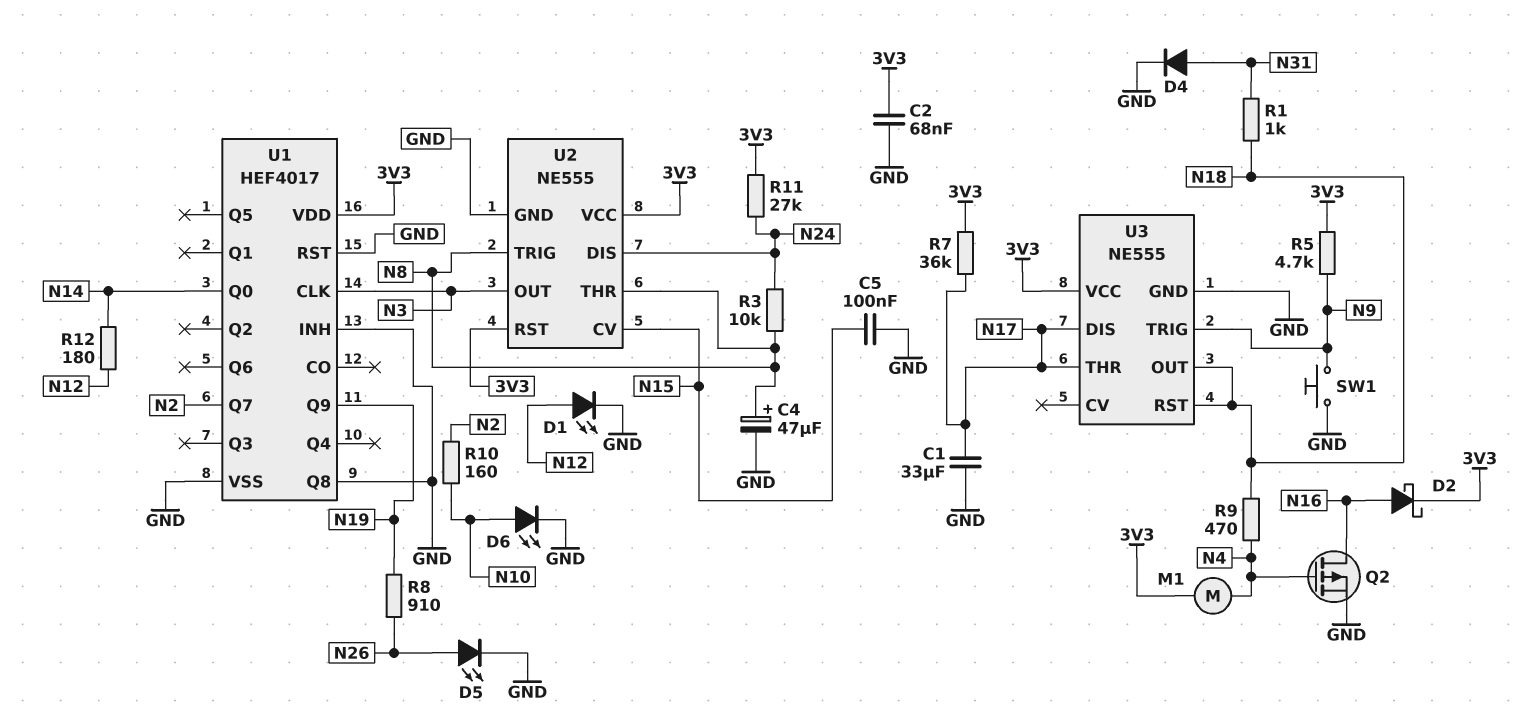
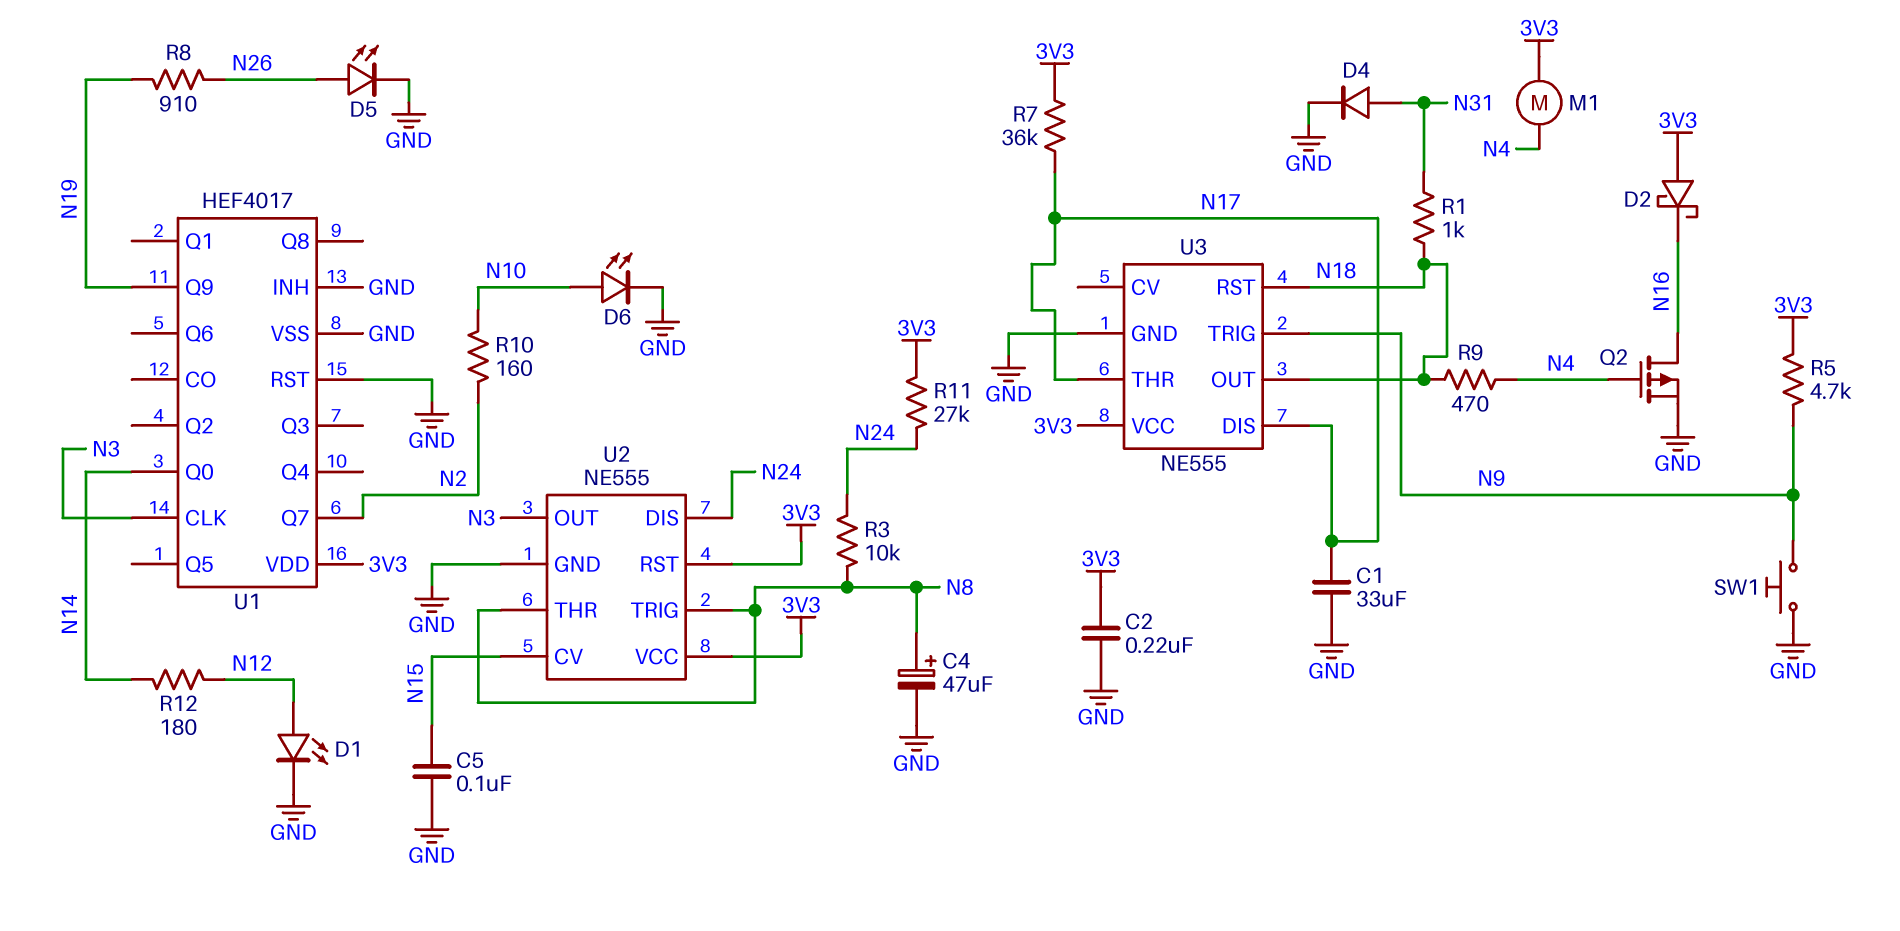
C2: 68nF (3V3, GND) -> 220nF (3V3, GND)
D2: schottky (A N16, K 3V3) -> schottky (A 3V3, K N16)
U1 pin Q8: GND -> none

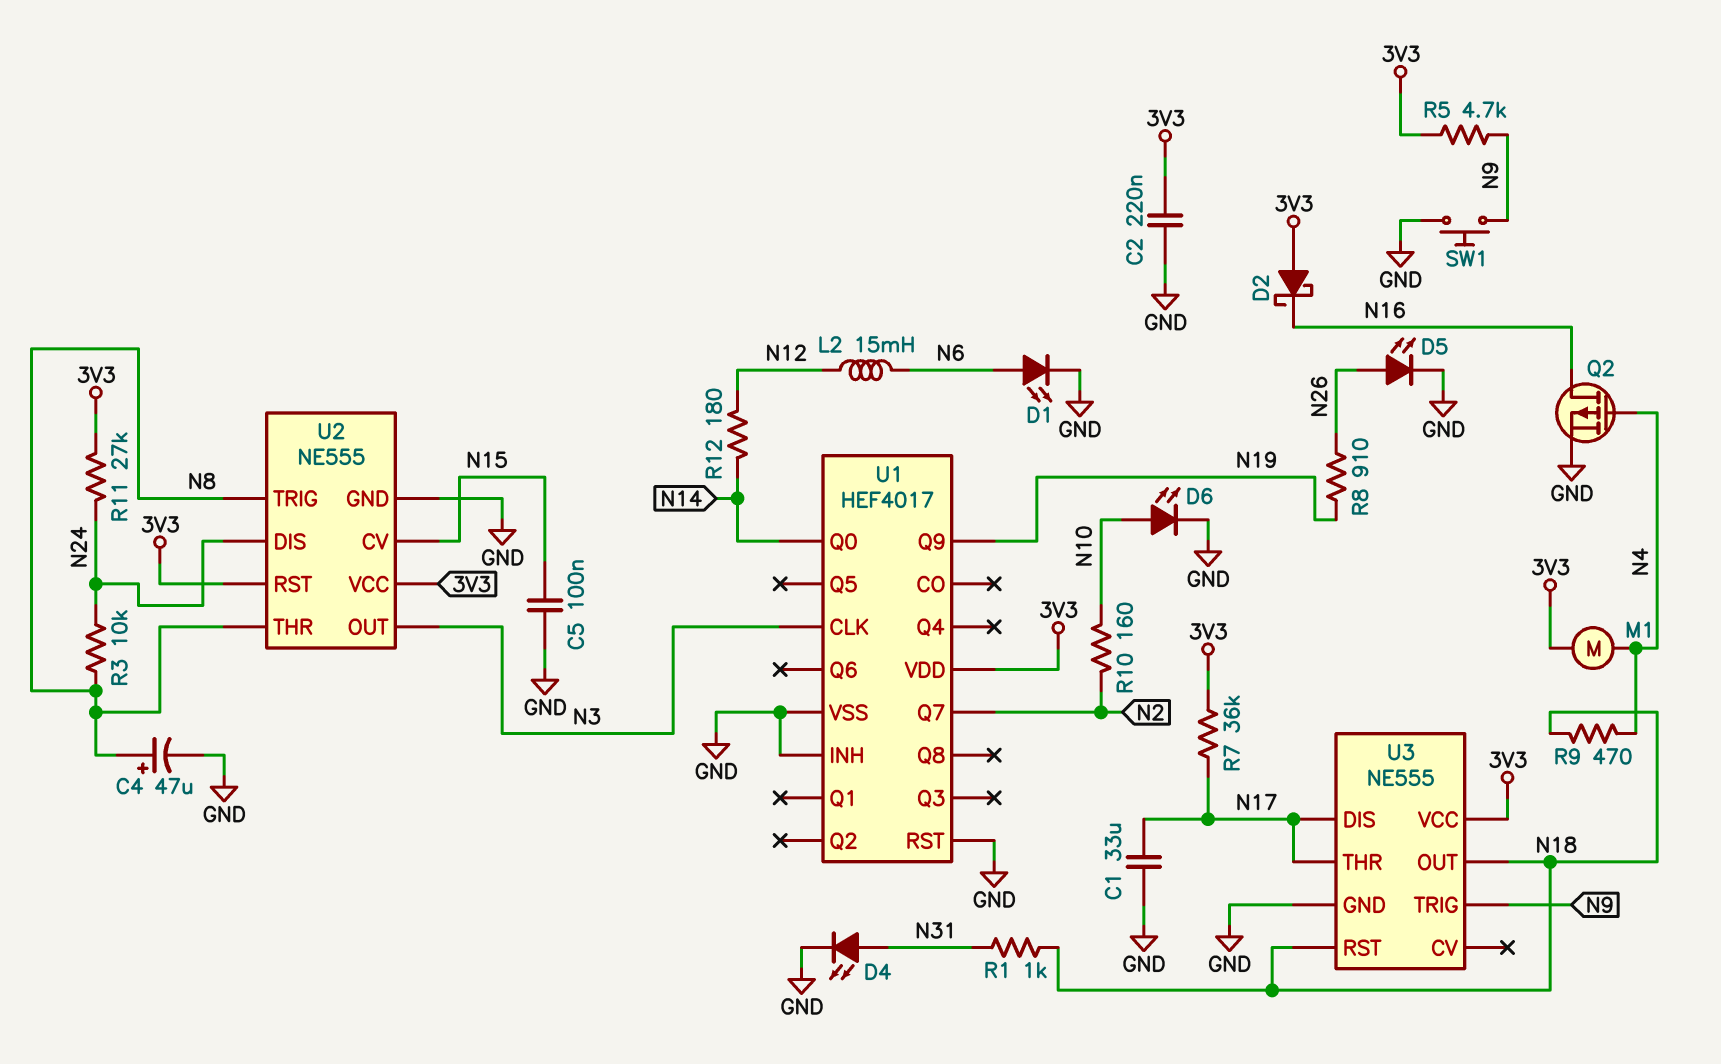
D1: LED (A N12, K GND) -> LED (A N6, K GND)
D4: diode (A N31, K GND) -> LED (A N31, K GND)
L2: none -> 15mH (N6, N12)

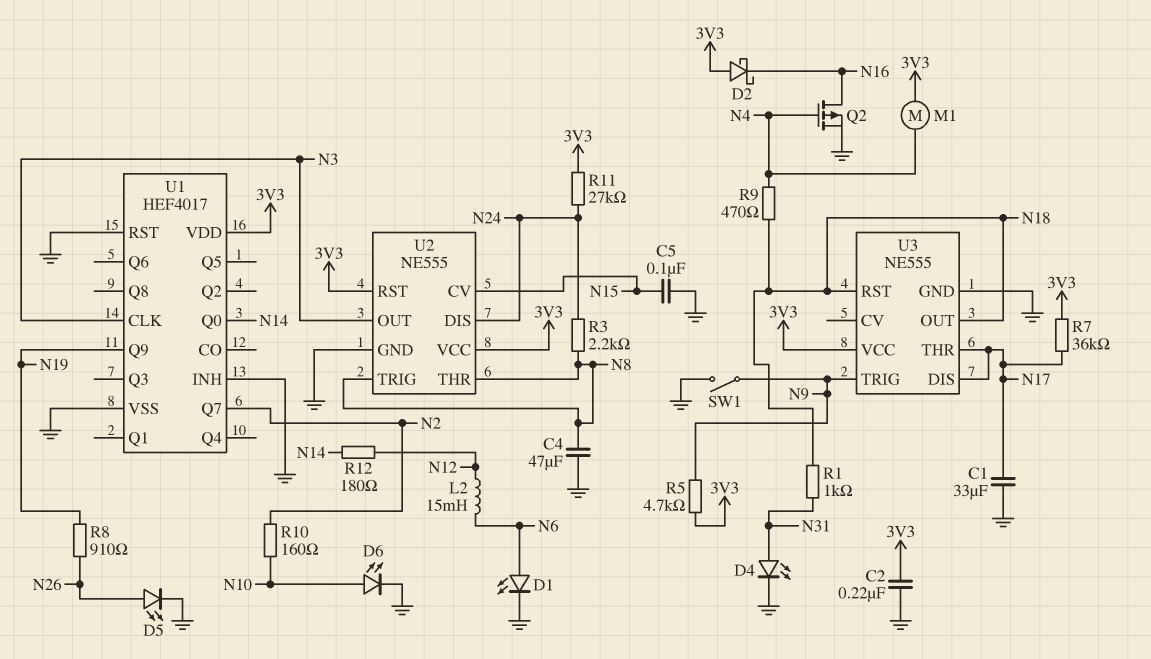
C4: 47uF (plus N8, minus GND) -> 47uF (GND, N8)
R3: 10k (N8, N24) -> 2.2k (N8, N24)
SW1: button (GND, N9) -> switch (GND, N9)

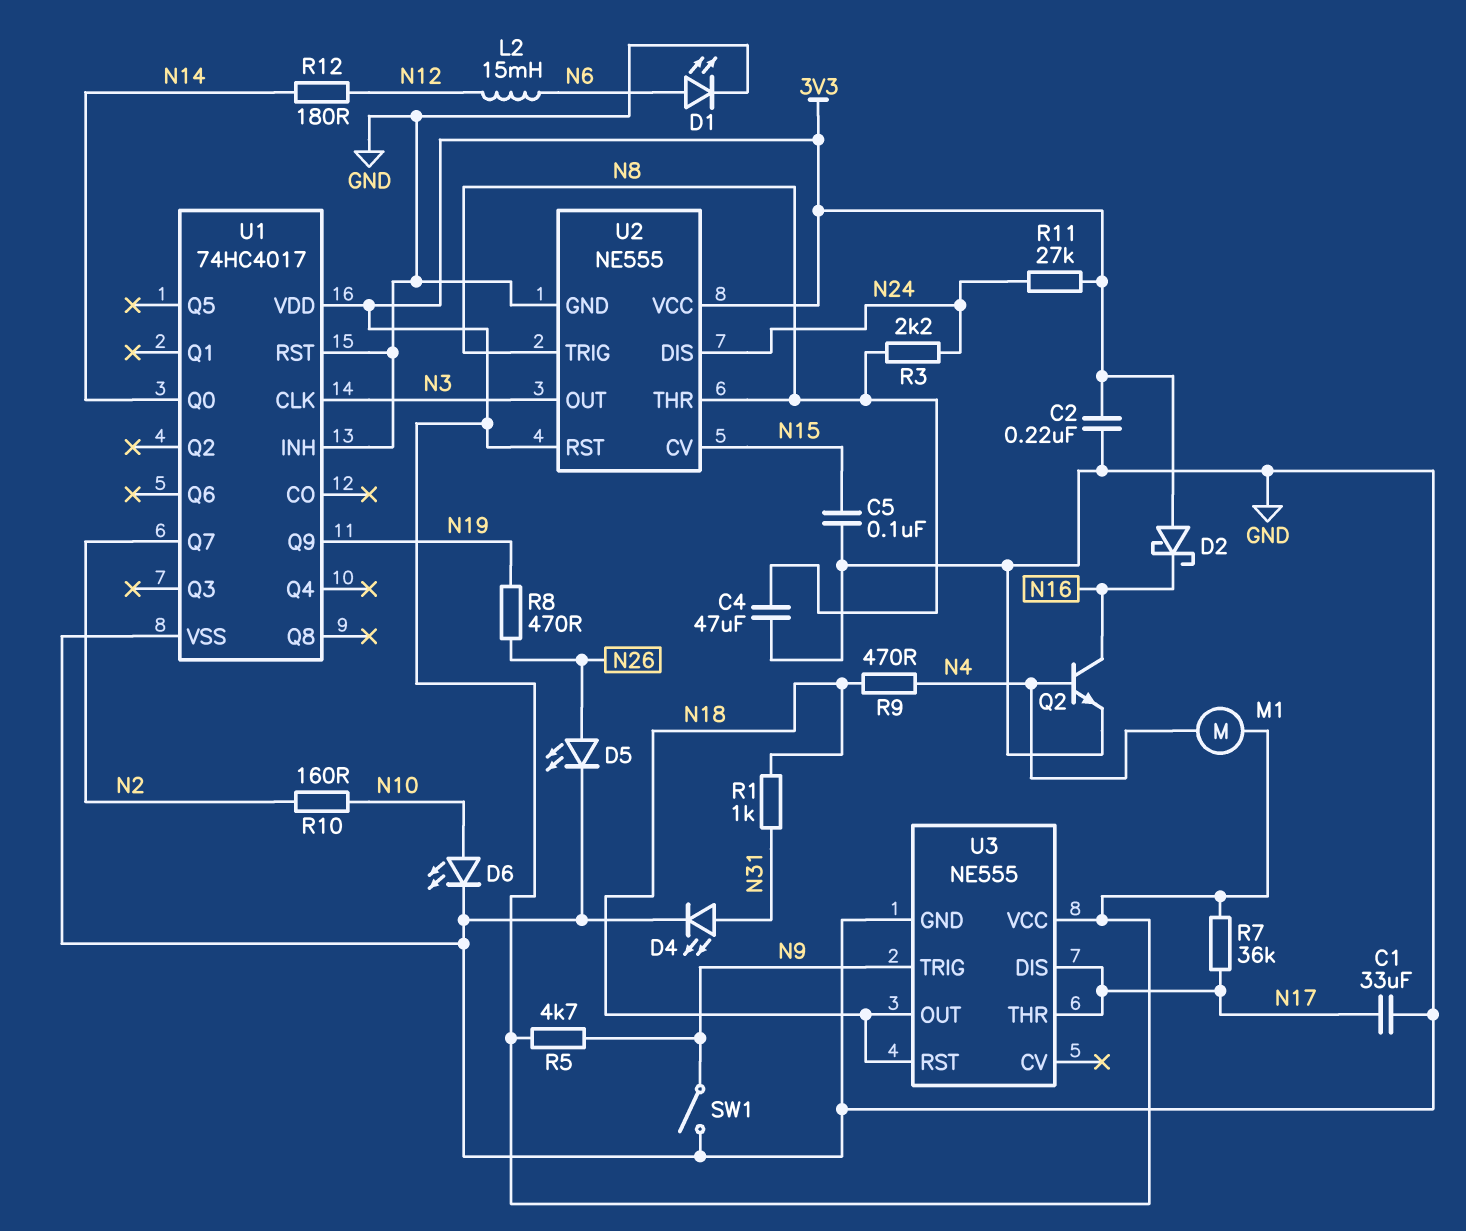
Q2: PMOS (G N4, D N16, S GND) -> NPN (B N4, C N16, E GND)
R8: 910 (N19, N26) -> 470 (N19, N26)
U1: HEF4017 -> 74HC4017

